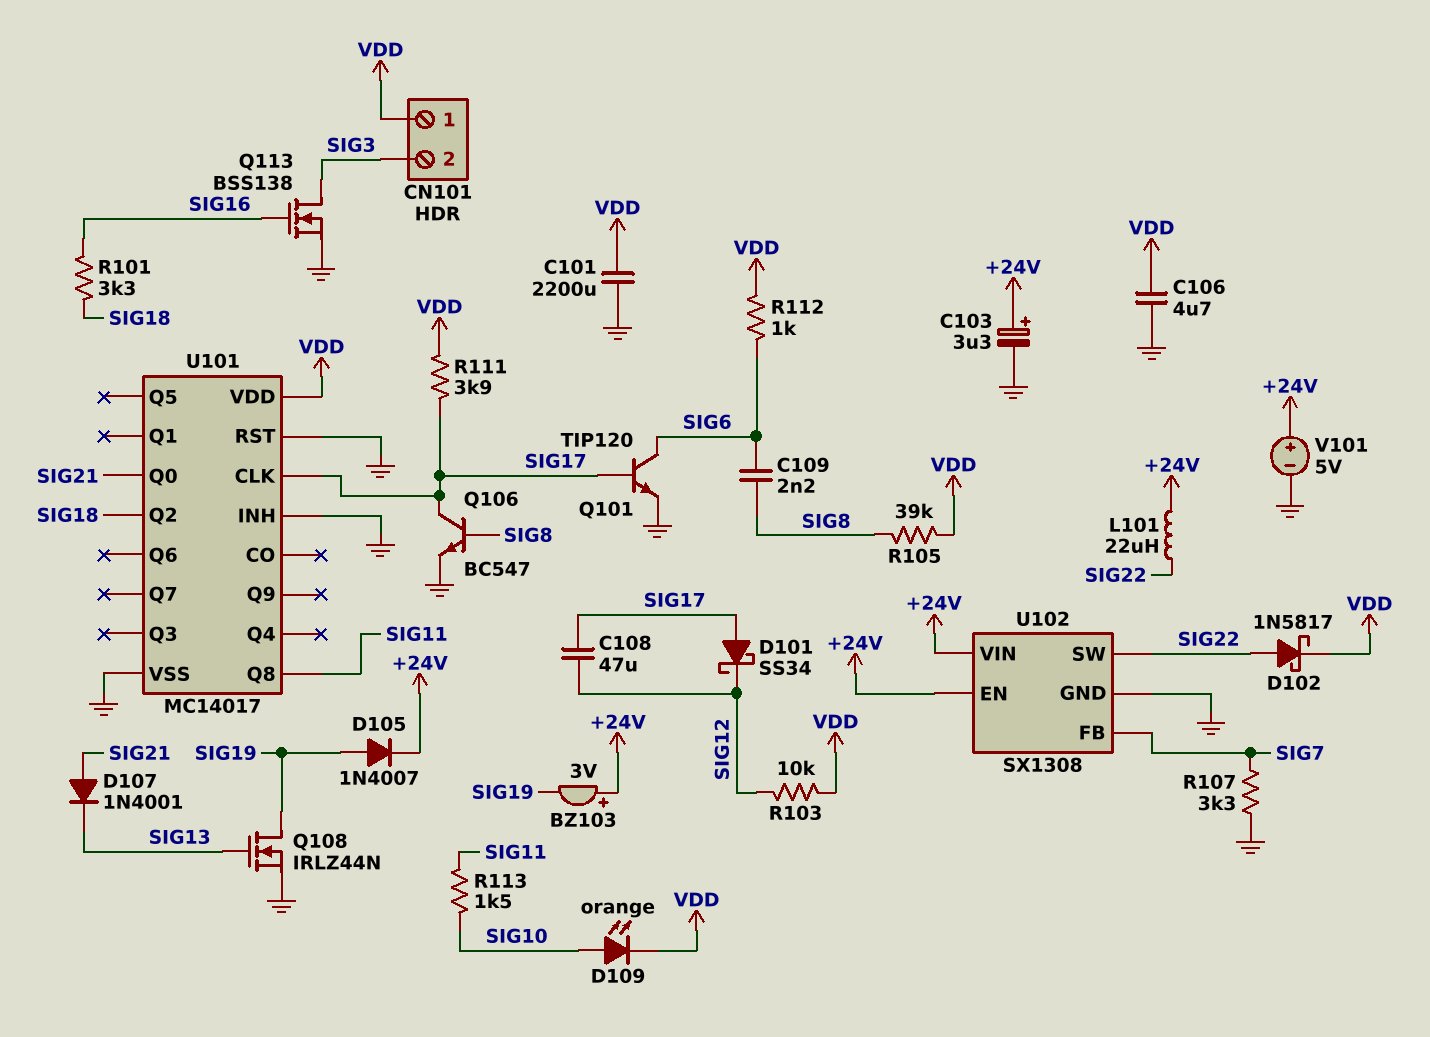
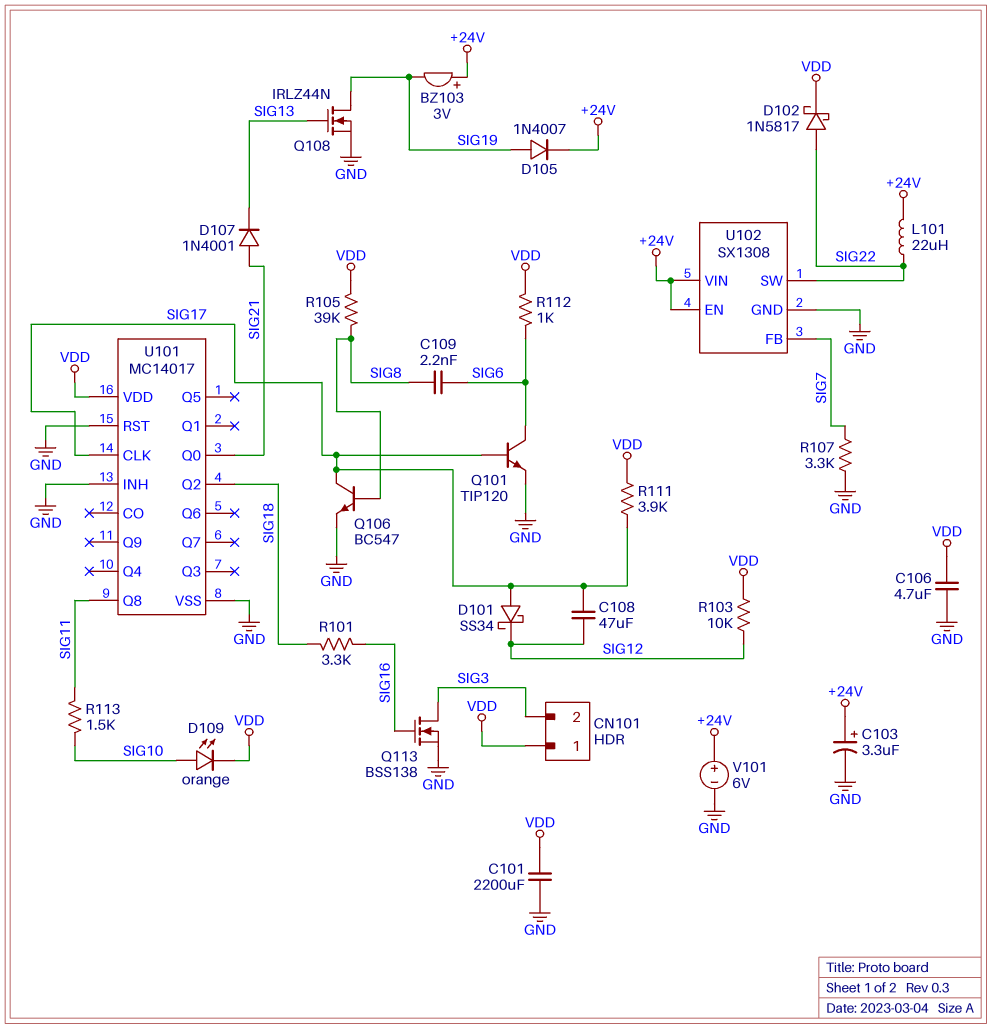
V101: 5V (plus +24V, minus GND) -> 6V (plus +24V, minus GND)

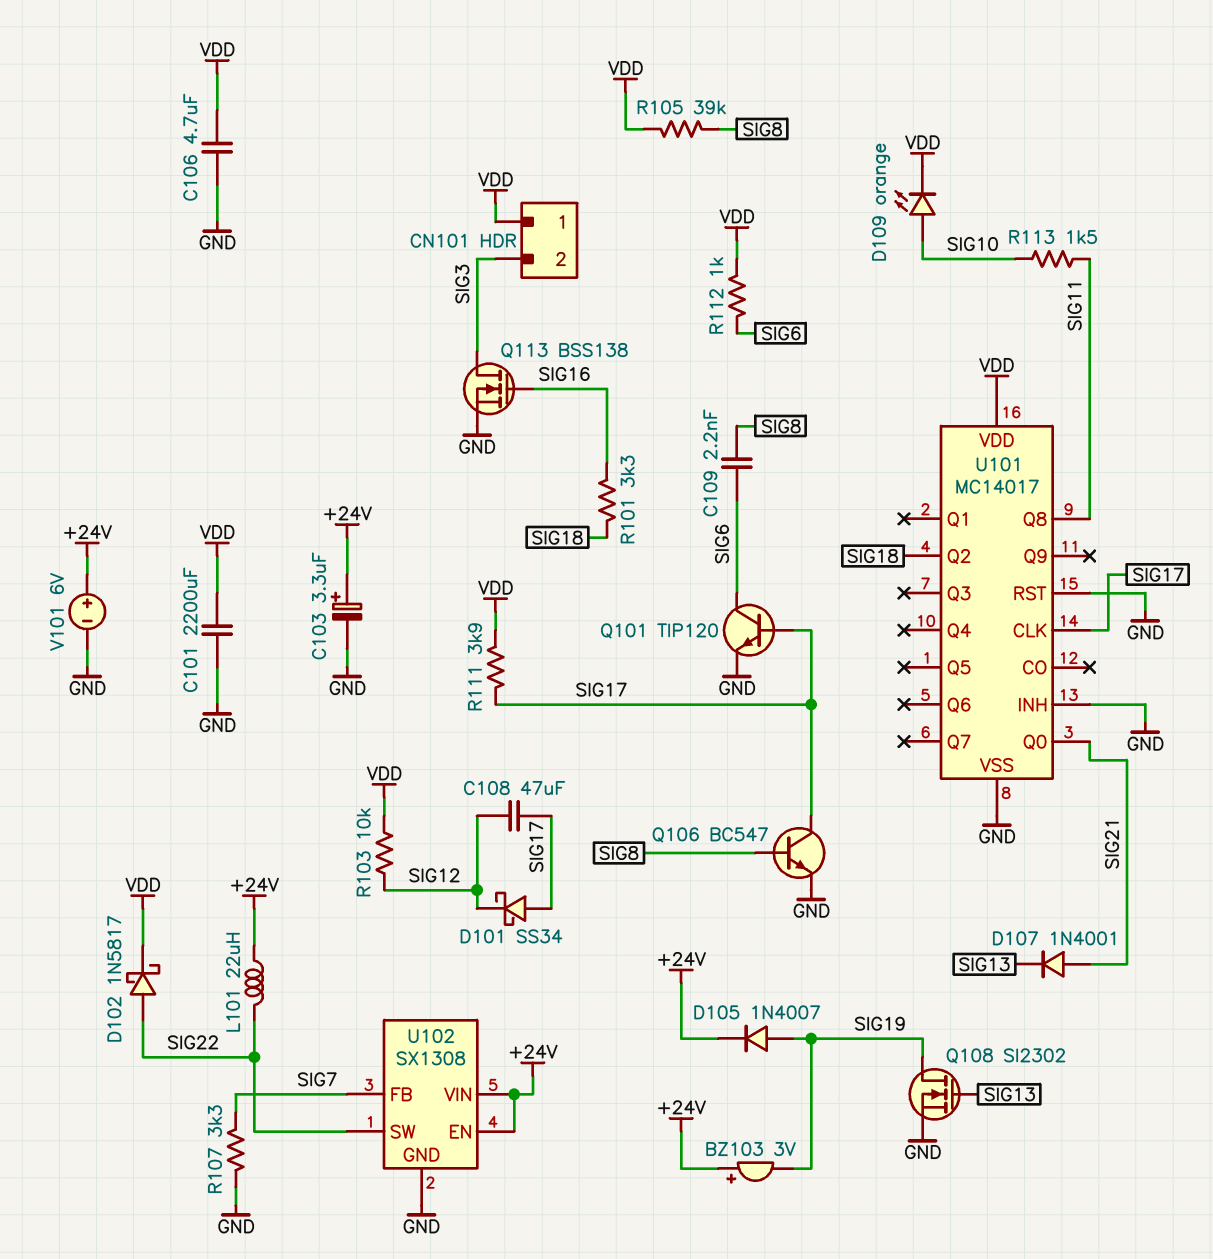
Q108: NMOS IRLZ44N (G SIG13, D SIG19, S GND) -> NMOS SI2302 (G SIG13, D SIG19, S GND)

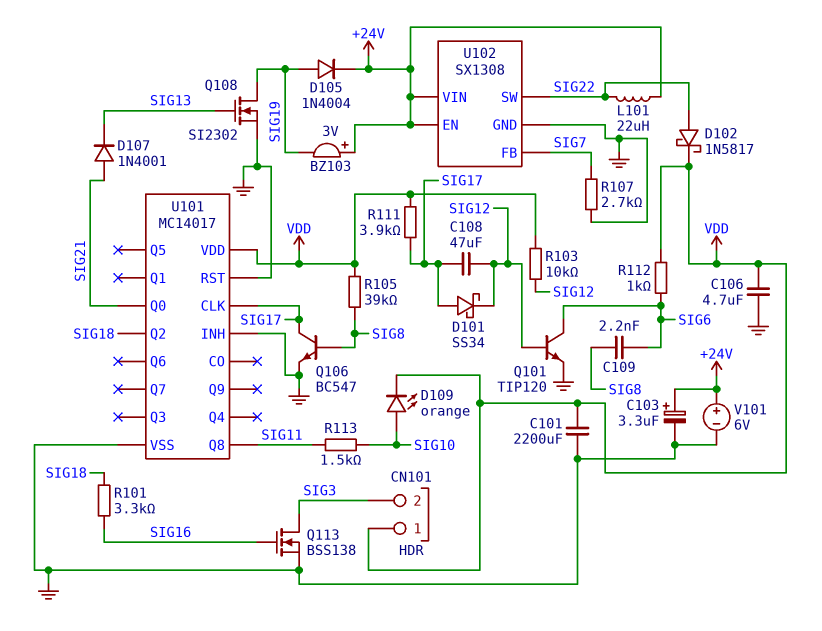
D105: diode 1N4007 (A SIG19, K +24V) -> diode 1N4004 (A SIG19, K +24V)
Q101: NPN TIP120 (B SIG17, C SIG6, E GND) -> NPN TIP120 (B SIG12, C SIG6, E GND)
R107: 3.3k (GND, SIG7) -> 2.7k (GND, SIG7)

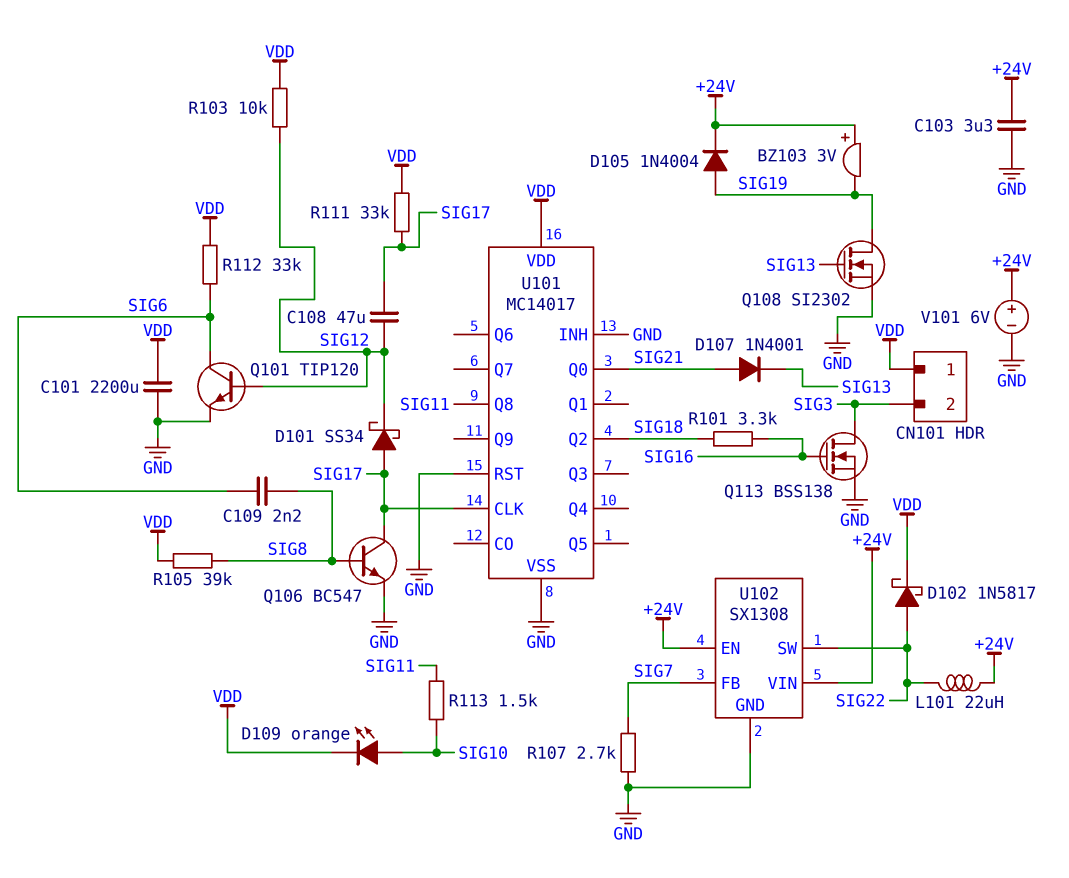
C103: 3.3uF (plus +24V, minus GND) -> 3.3uF (+24V, GND)
C106: 4.7uF (GND, VDD) -> none
R111: 3.9k (SIG17, VDD) -> 33k (SIG17, VDD)
R112: 1k (SIG6, VDD) -> 33k (SIG6, VDD)

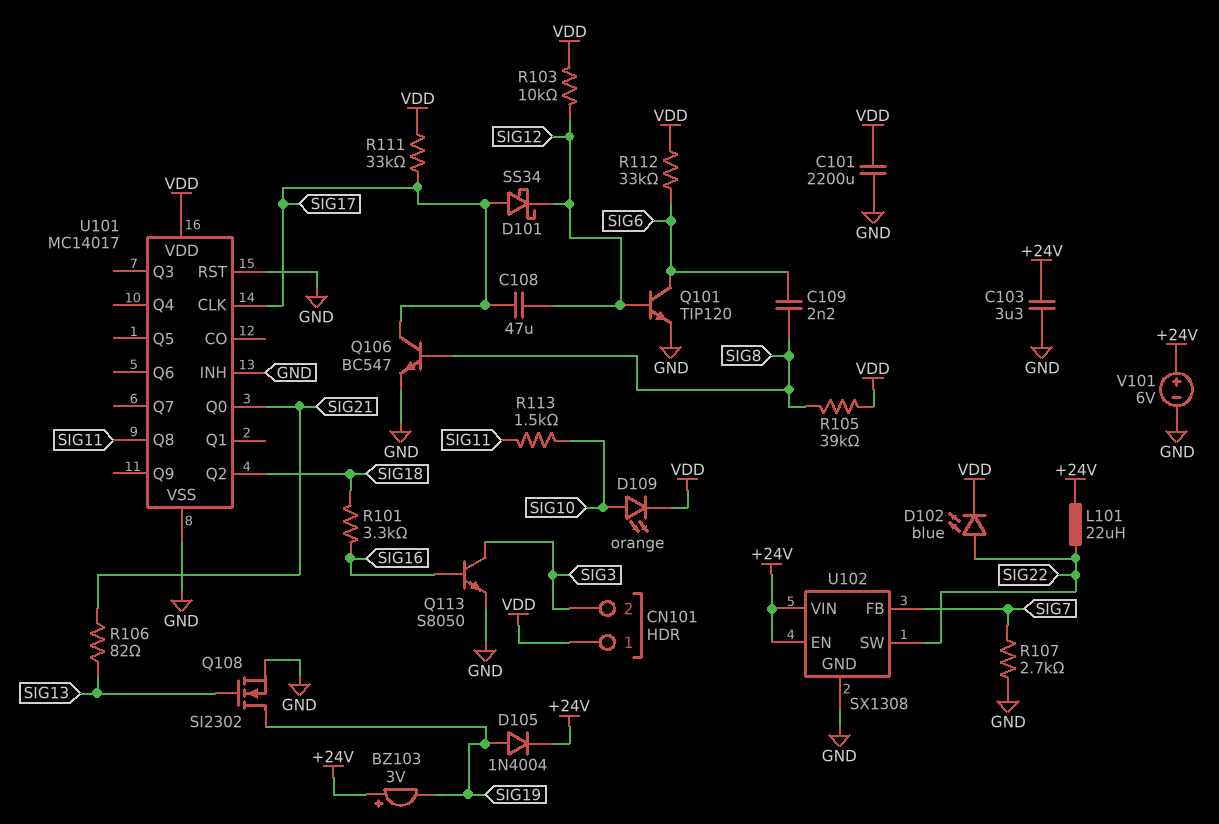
D102: schottky 1N5817 (A SIG22, K VDD) -> LED blue (A SIG22, K VDD)
D107: diode 1N4001 (A SIG21, K SIG13) -> none
Q113: NMOS BSS138 (G SIG16, D SIG3, S GND) -> NPN S8050 (B SIG16, C SIG3, E GND)
R106: none -> 82 (SIG13, SIG21)

